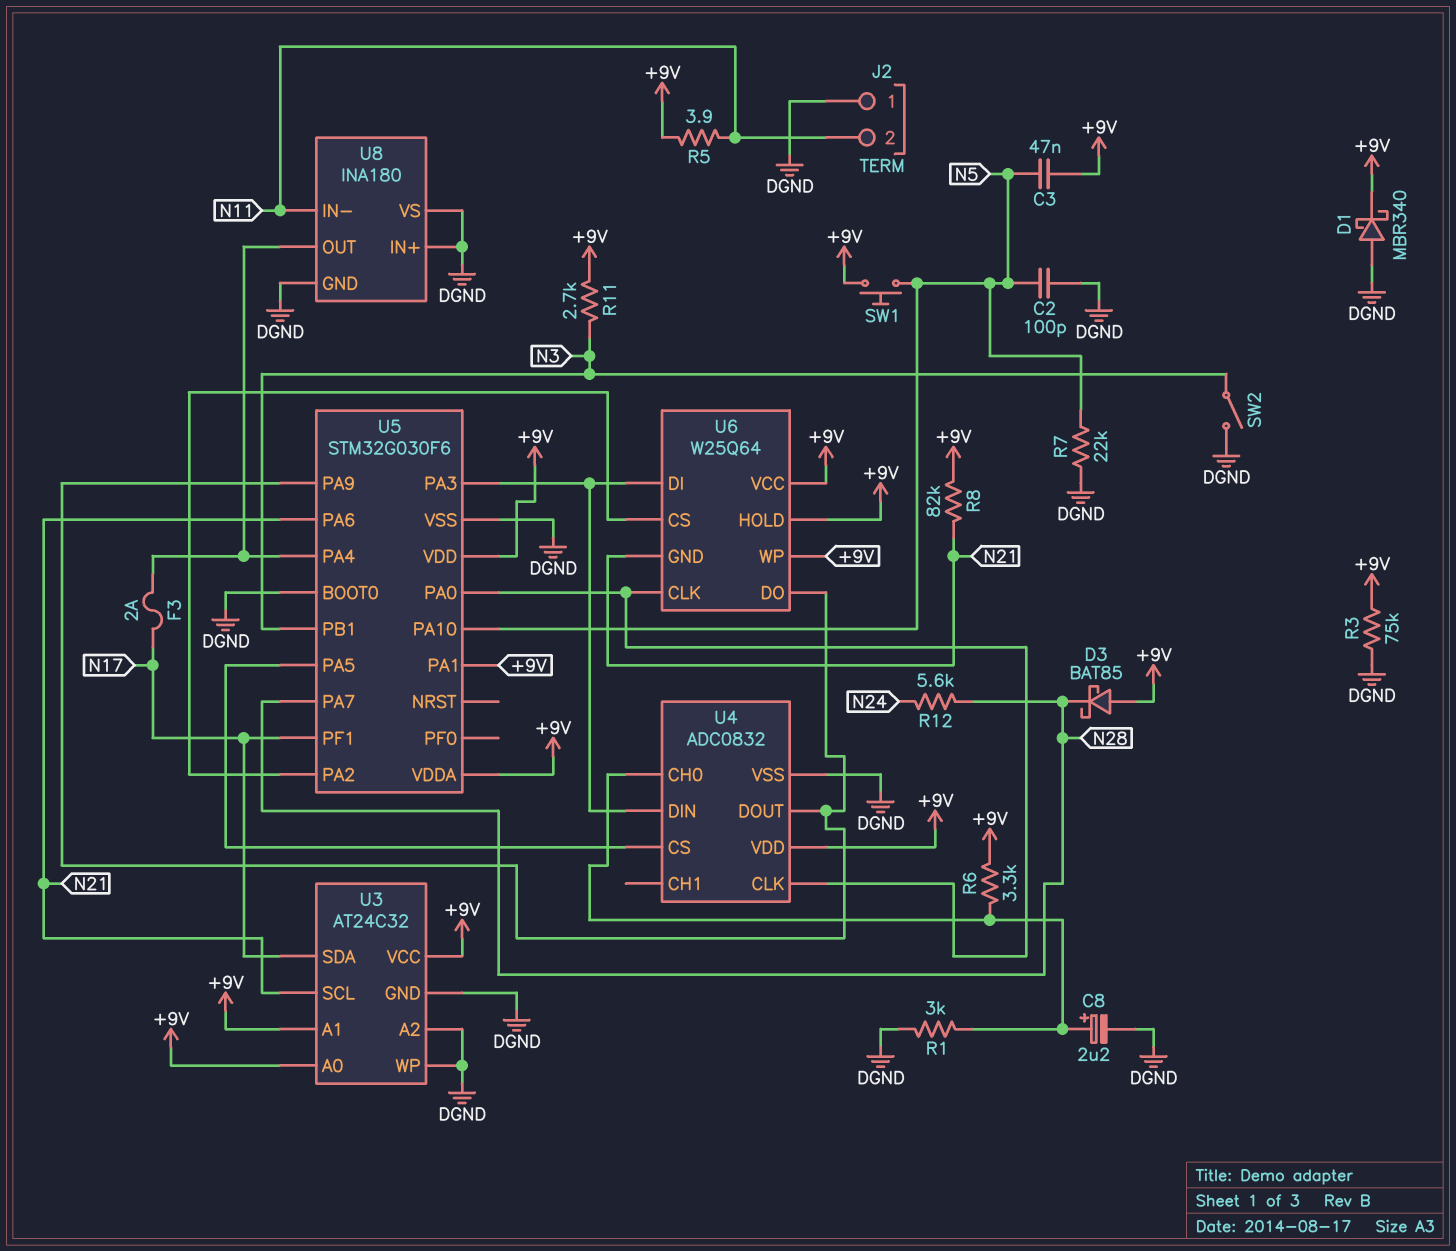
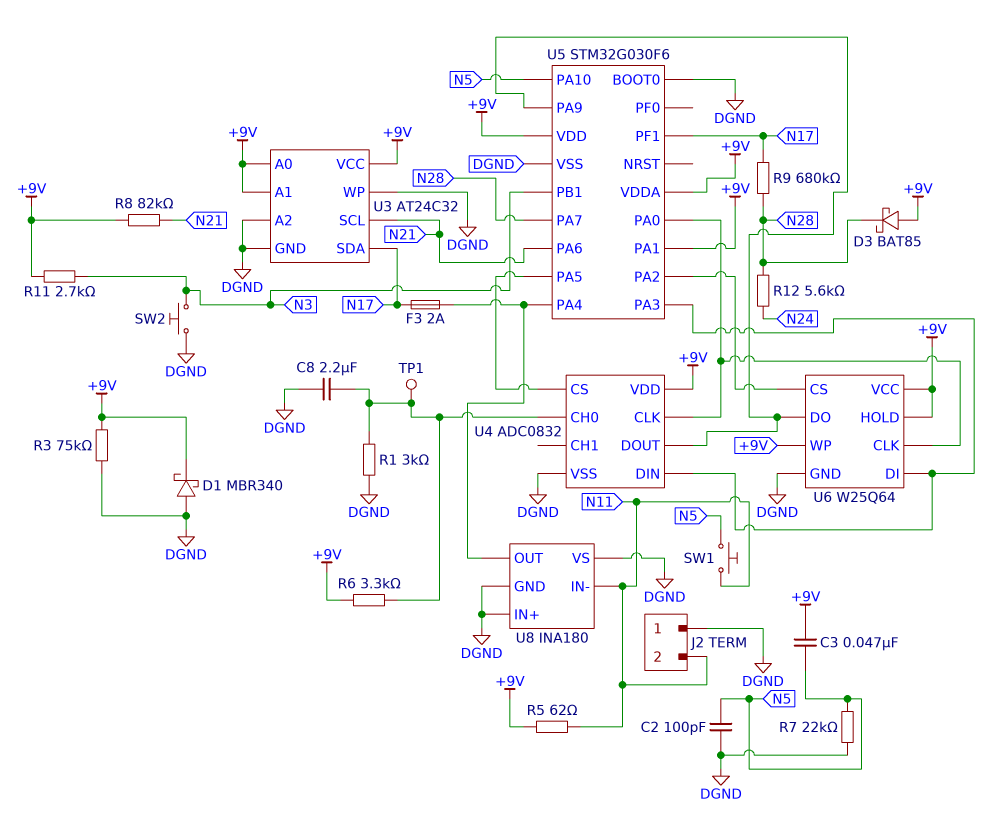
C8: 2.2uF (plus U4/CH0, minus DGND) -> 2.2uF (DGND, U4/CH0)
R5: 3.9 (+9V, N11) -> 62 (+9V, N11)
R9: none -> 680k (N17, N28)
SW1: button (+9V, N5) -> button (N5, N11)
SW2: switch (DGND, N3) -> button (DGND, N3)
TP1: none -> test point (U4/CH0)
U6 pin GND: N21 -> DGND

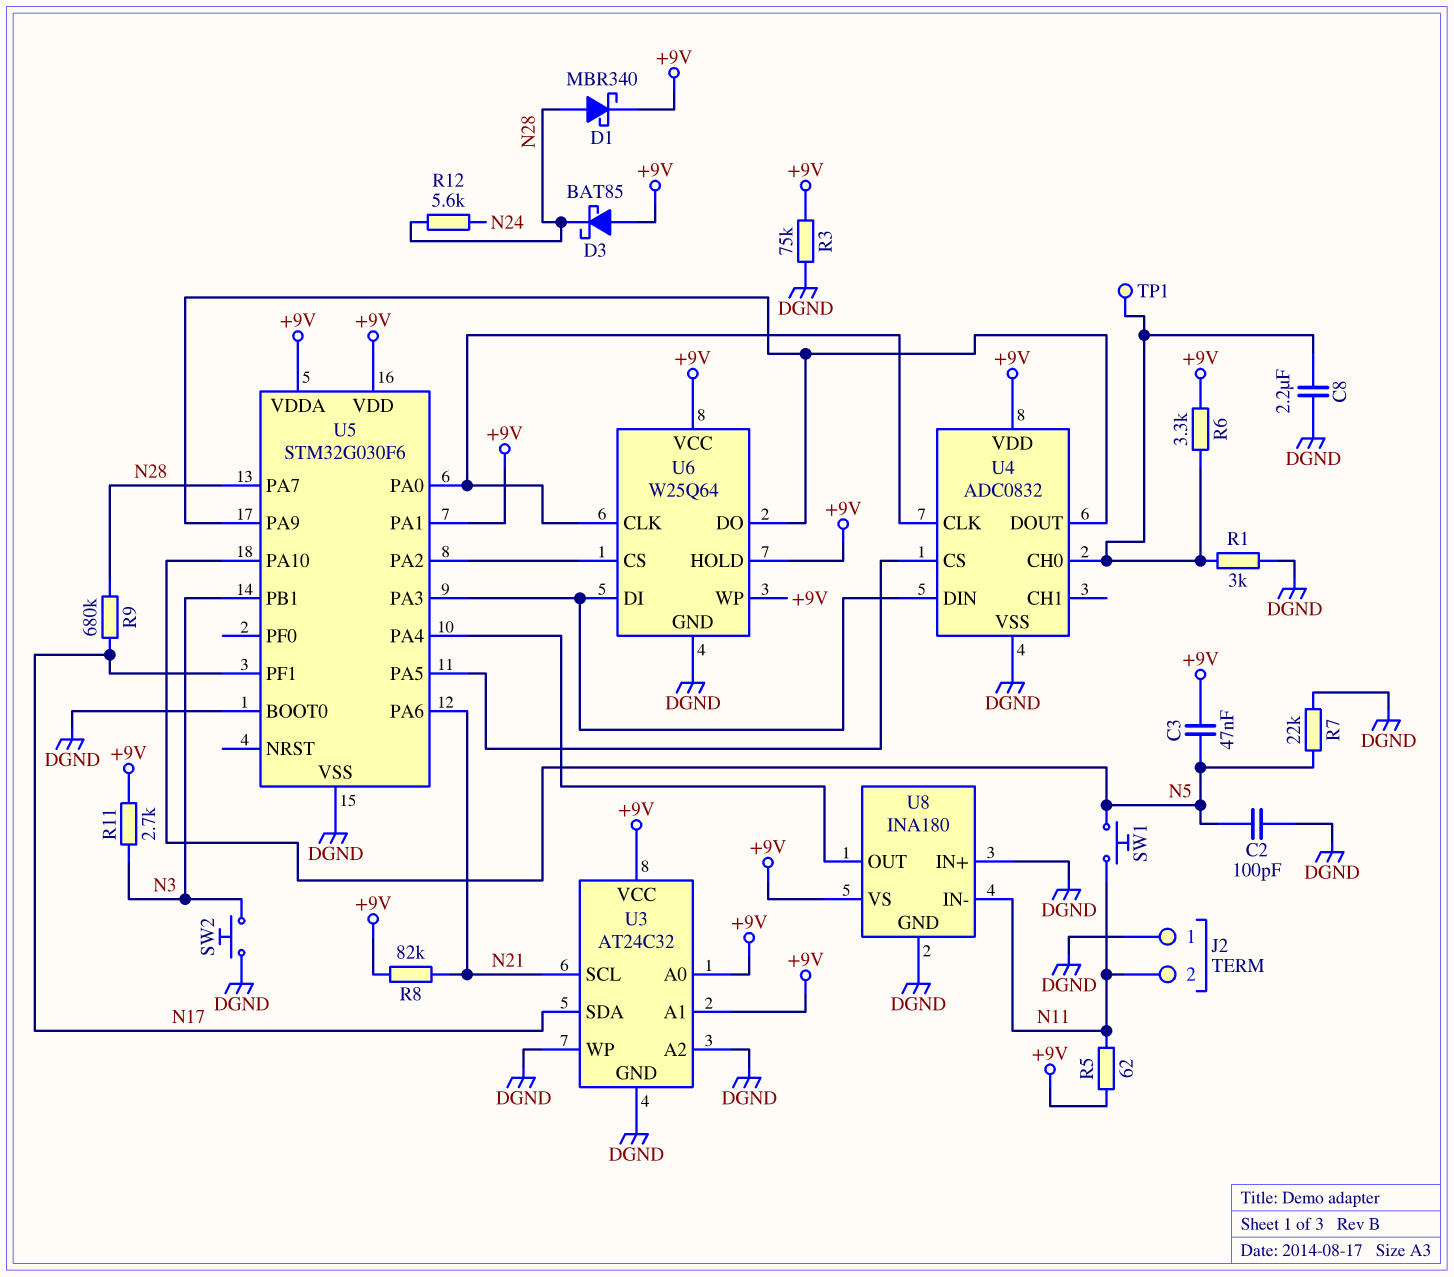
D1: schottky MBR340 (A DGND, K +9V) -> schottky MBR340 (A N28, K +9V)
F3: 2A (N17, U5/PA4) -> none
U8 pin VS: DGND -> +9V

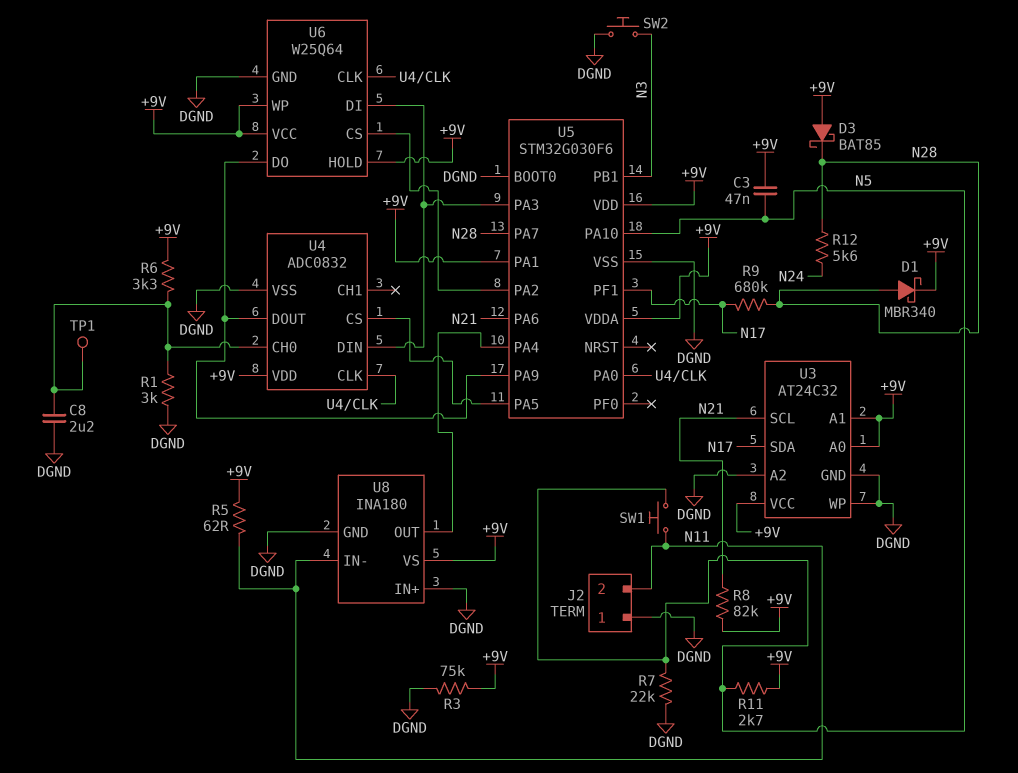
C2: 100pF (DGND, N5) -> none
R11: 2.7k (+9V, N3) -> 2.7k (+9V, N5)

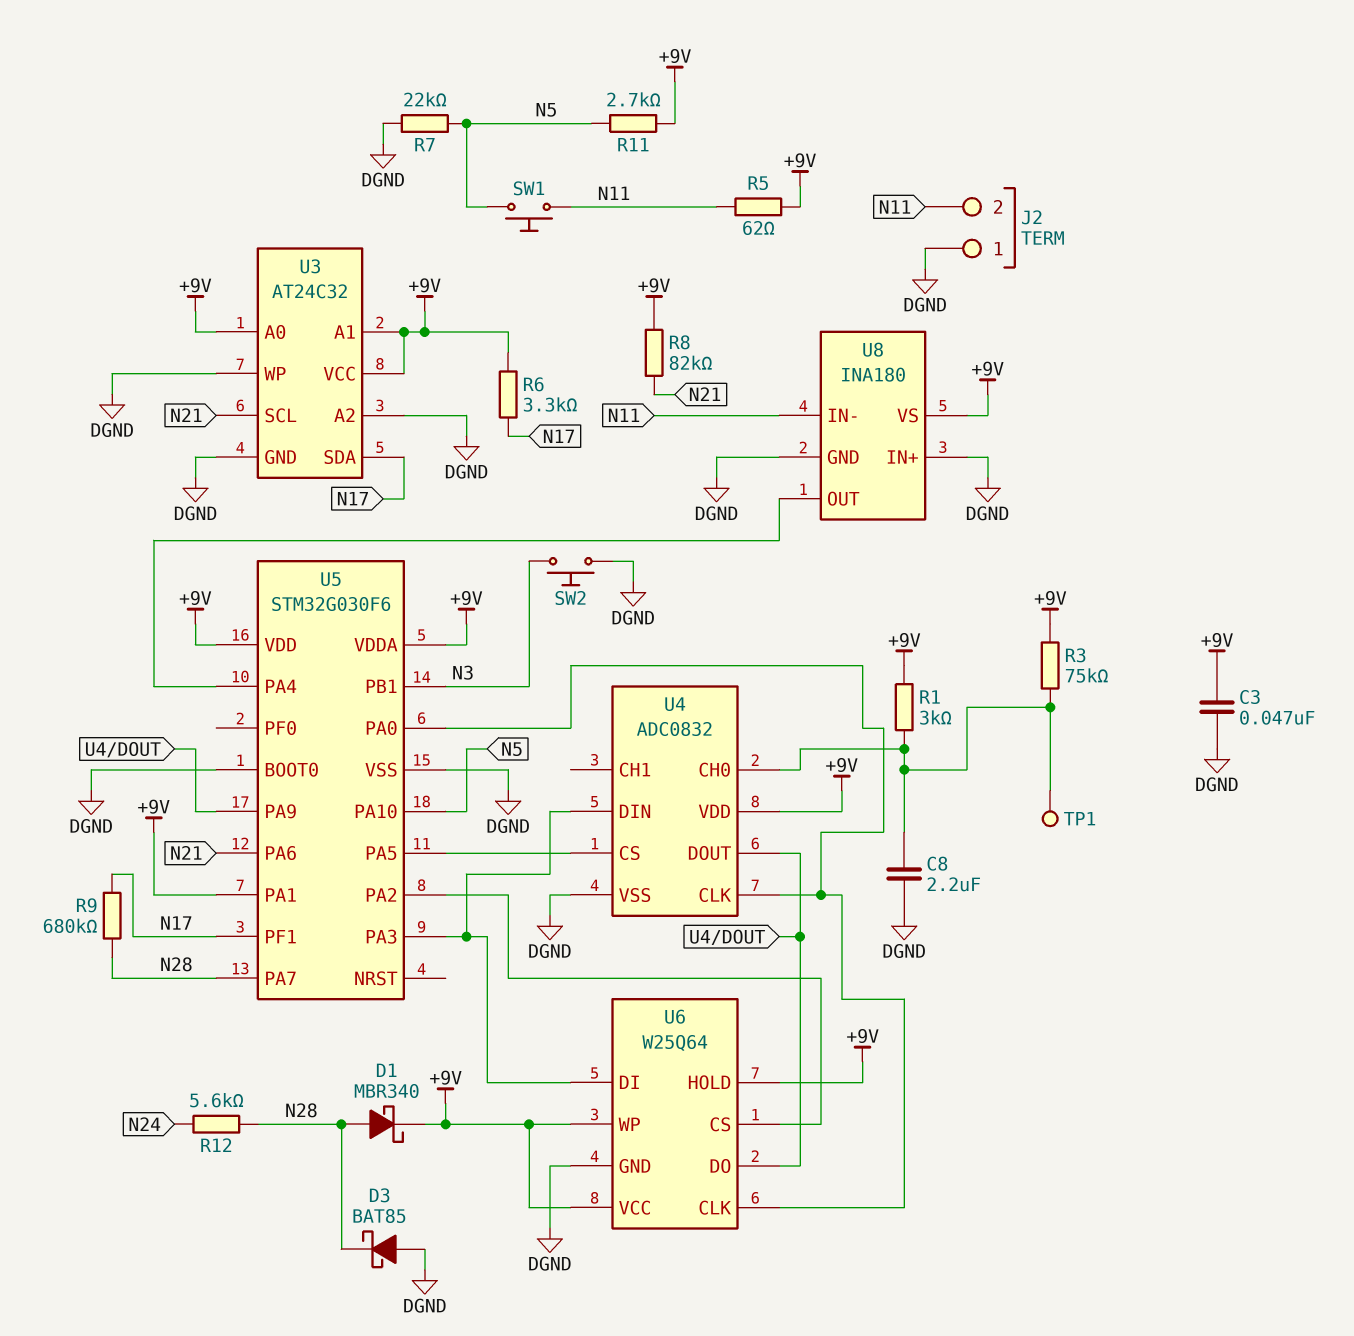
C3: 47nF (+9V, N5) -> 47nF (+9V, DGND)
D3: schottky BAT85 (A +9V, K N28) -> schottky BAT85 (A DGND, K N28)
R1: 3k (DGND, U4/CH0) -> 3k (+9V, U4/CH0)
R3: 75k (+9V, DGND) -> 75k (+9V, U4/CH0)
R6: 3.3k (+9V, U4/CH0) -> 3.3k (+9V, N17)

